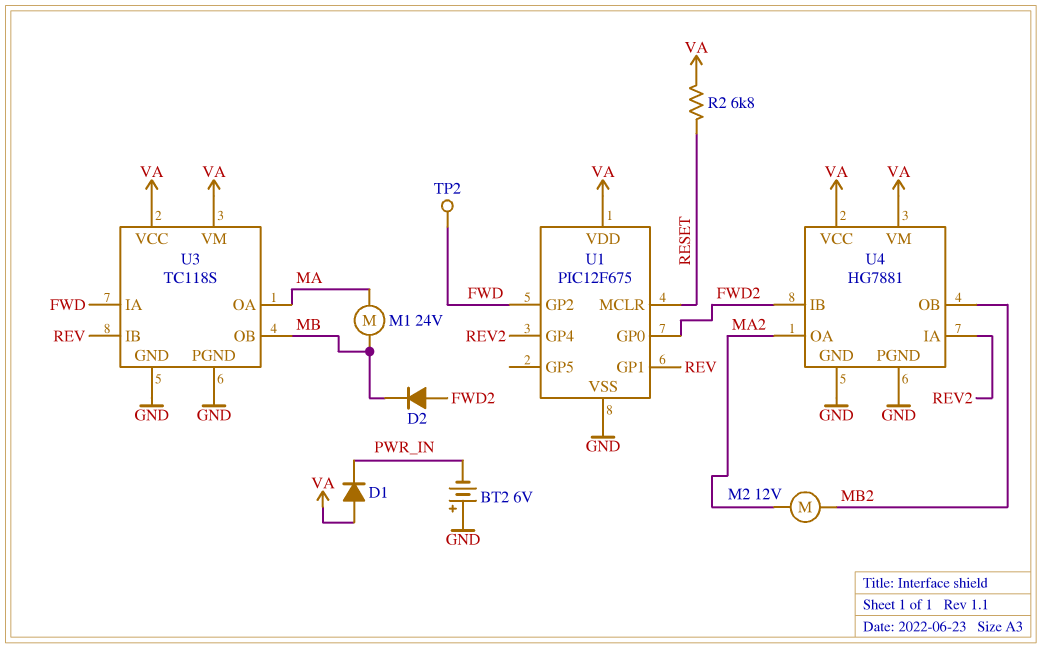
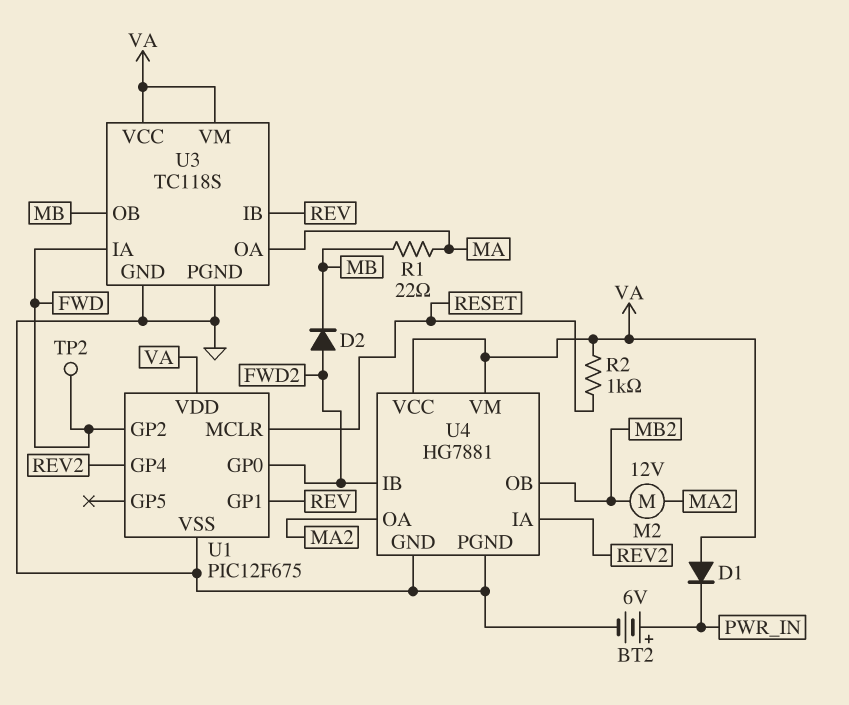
BT2: 6V (plus GND, minus PWR_IN) -> 6V (plus PWR_IN, minus GND)
M1: motor 24V (MA, MB) -> none
R1: none -> 22 (MA, MB)
R2: 6.8k (RESET, VA) -> 1k (RESET, VA)

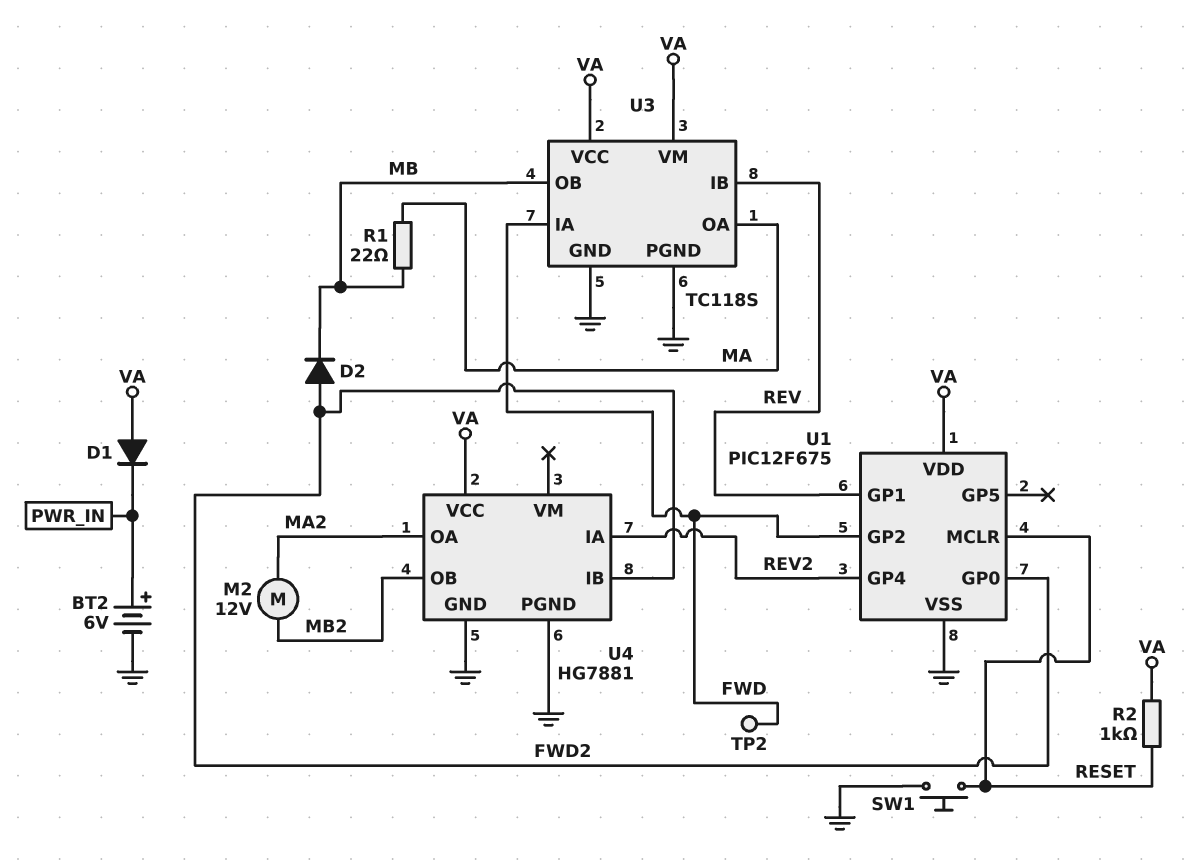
SW1: none -> button (GND, RESET)
U4 pin VM: VA -> none

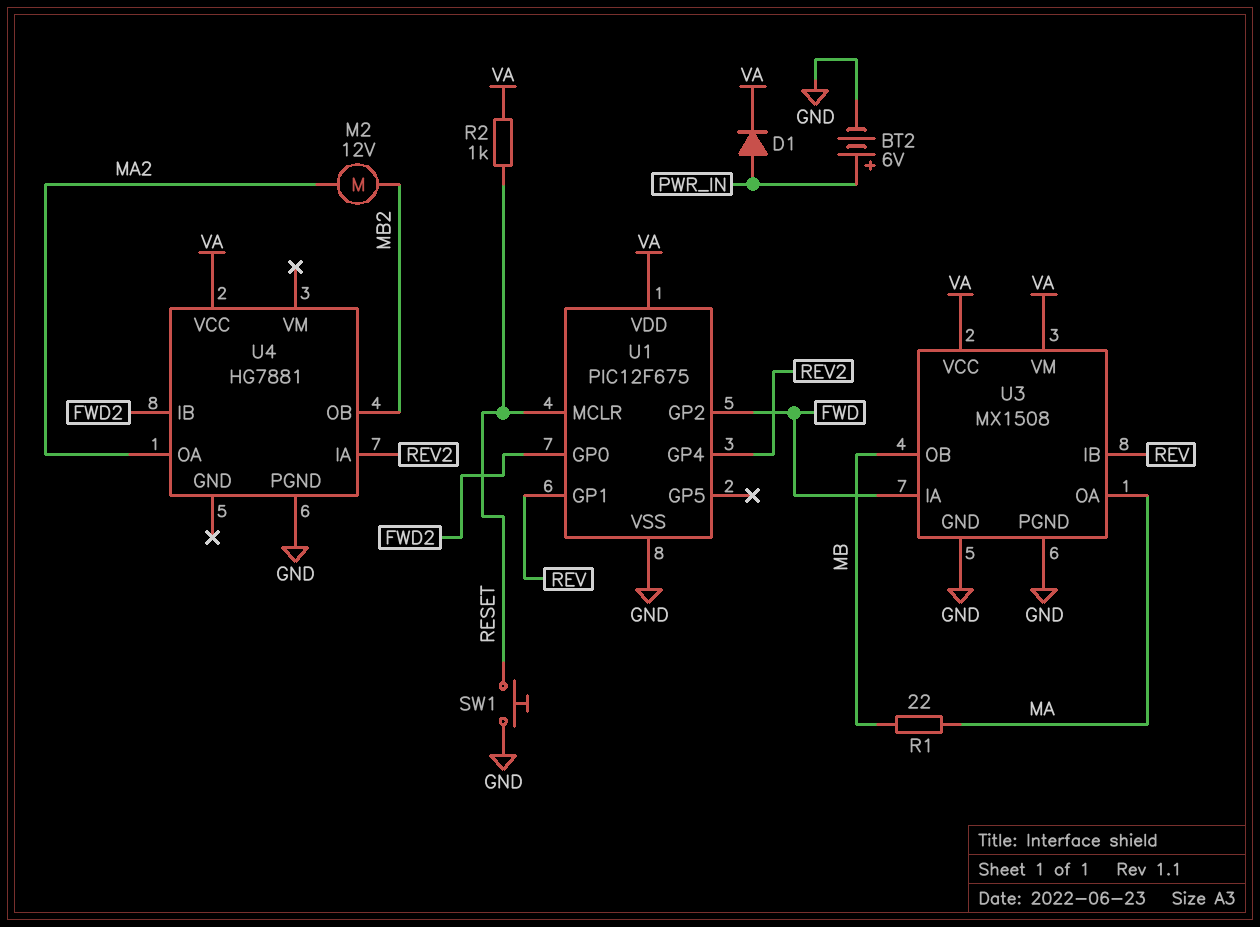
D1: diode (A VA, K PWR_IN) -> diode (A PWR_IN, K VA)
D2: diode (A FWD2, K MB) -> none
TP2: test point (FWD) -> none
U3: TC118S -> MX1508
U4 pin GND: GND -> none

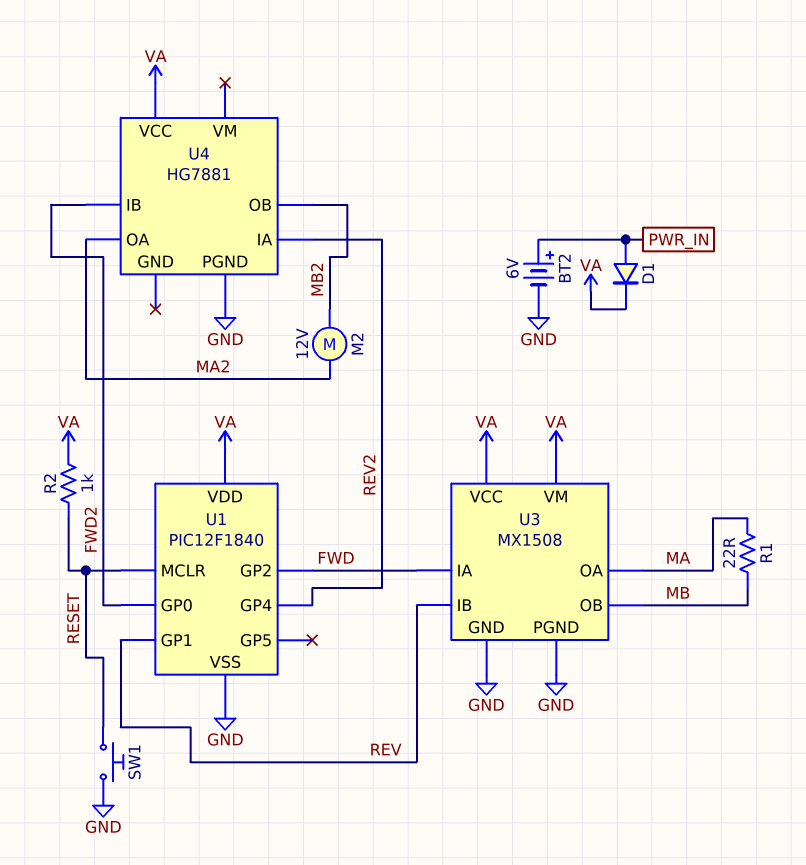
U1: PIC12F675 -> PIC12F1840

